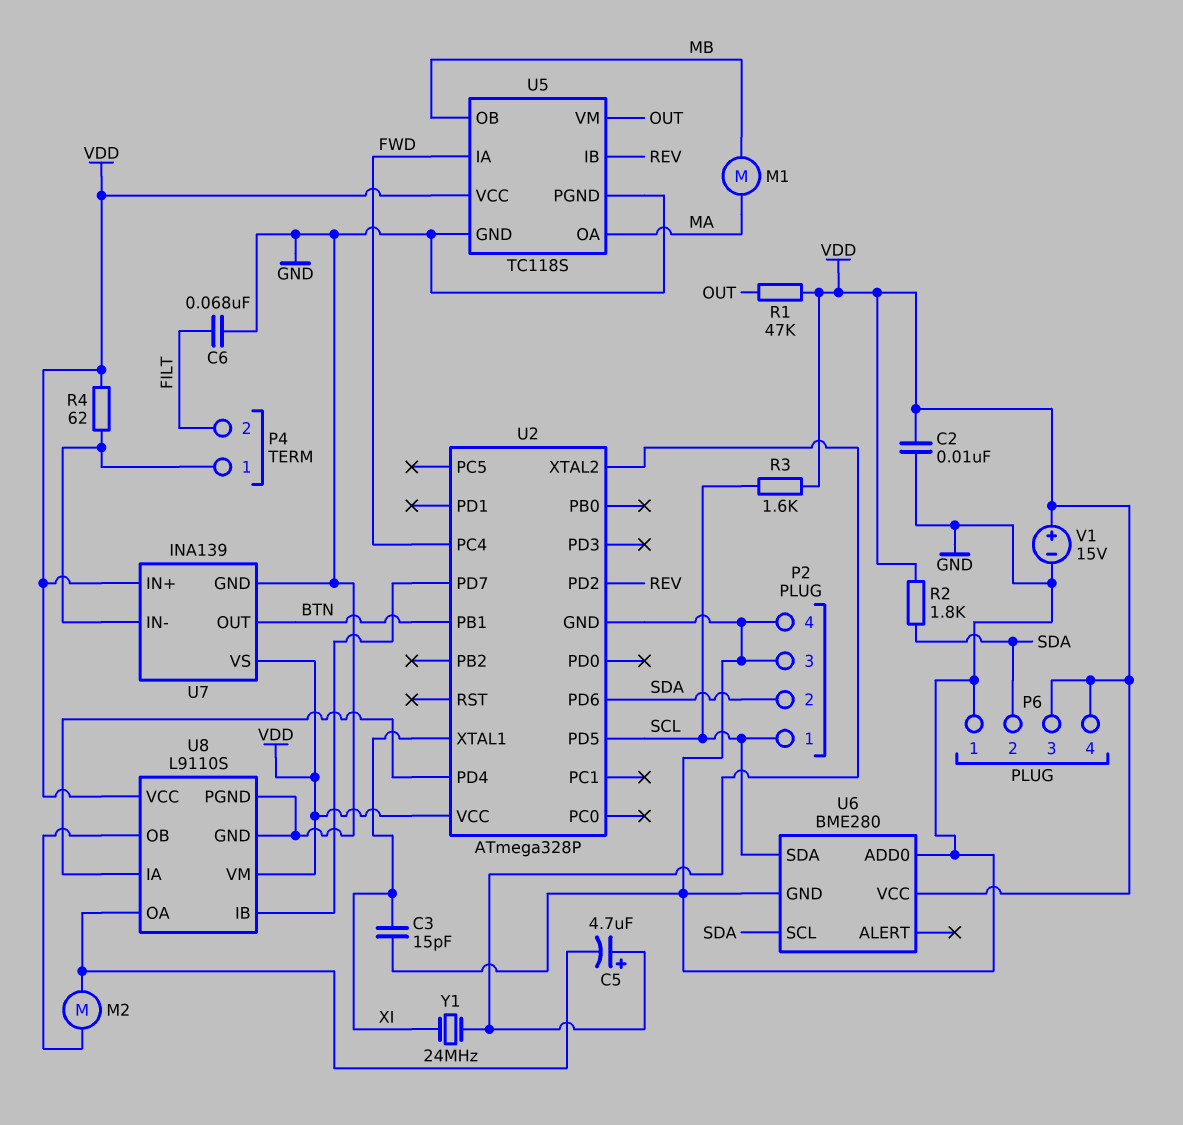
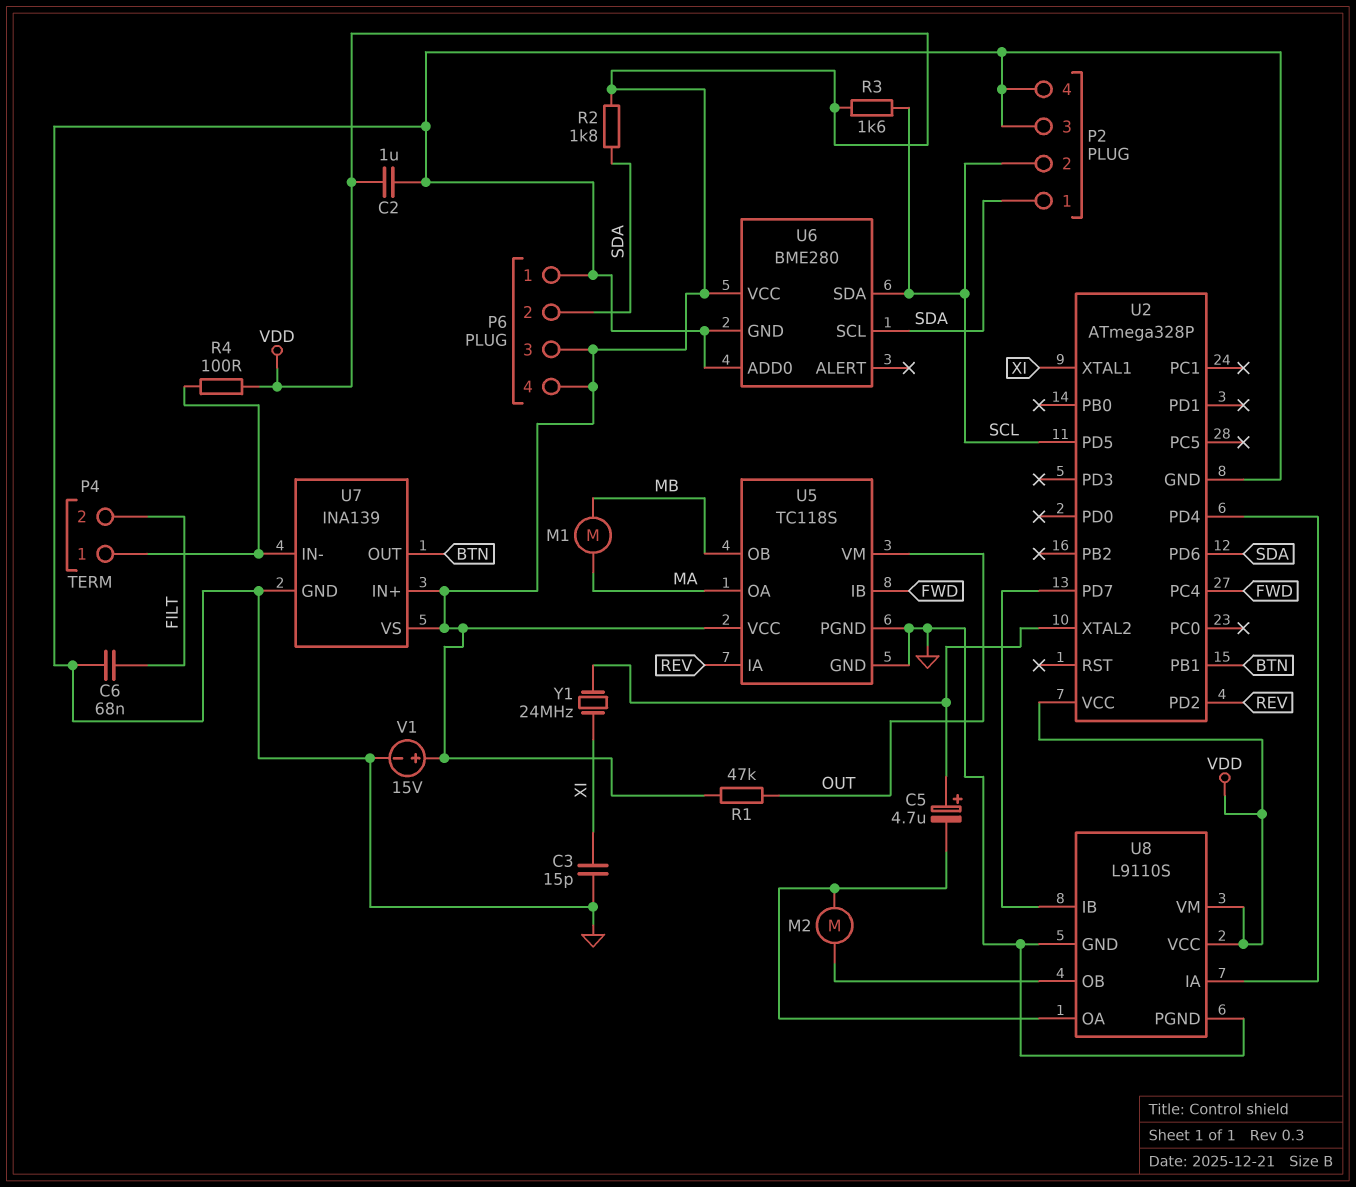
C2: 10nF (GND, VDD) -> 1uF (GND, VDD)
P2 pin 1: SCL -> SDA
P2 pin 2: SDA -> SCL
R4: 62 (P4/1, VDD) -> 100 (P4/1, VDD)
U5 pin IA: FWD -> REV
U5 pin IB: REV -> FWD

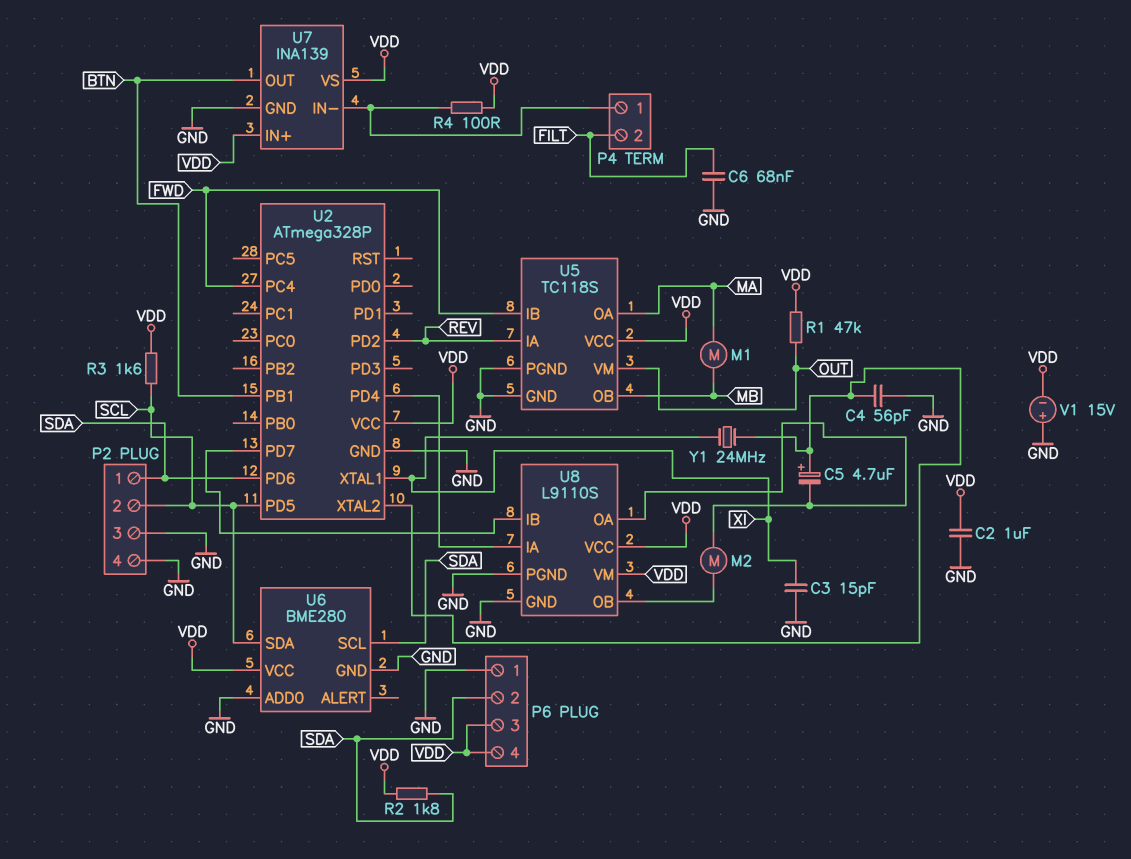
C4: none -> 56pF (GND, U2/XTAL2)
V1: 15V (plus VDD, minus GND) -> 15V (plus GND, minus VDD)

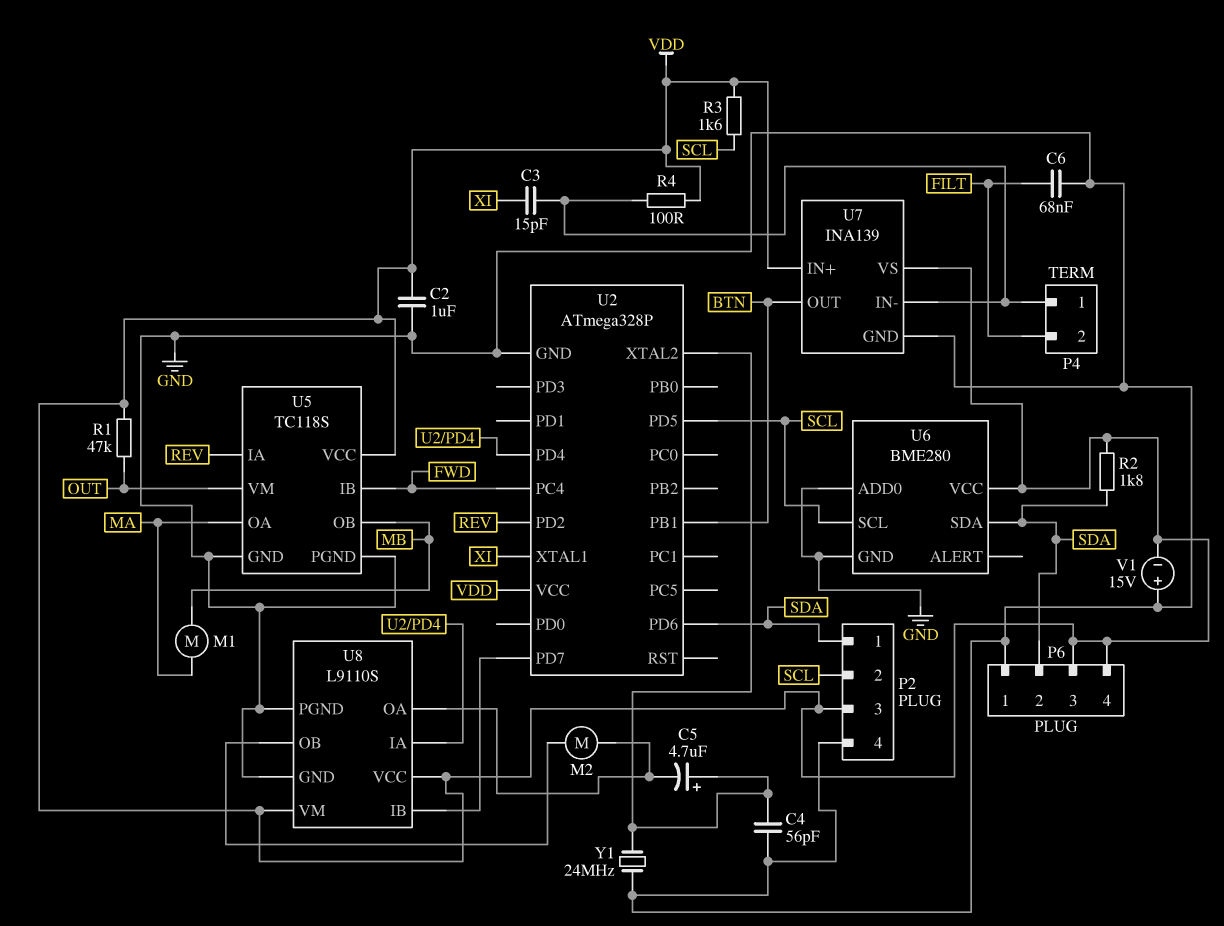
C3: 15pF (GND, XI) -> 15pF (P4/1, XI)
P2 pin 3: GND -> VDD
U6 pin SCL: SDA -> SCL
U6 pin SDA: SCL -> SDA
Y1: 24MHz (U2/XTAL2, XI) -> 24MHz (GND, U2/XTAL2)

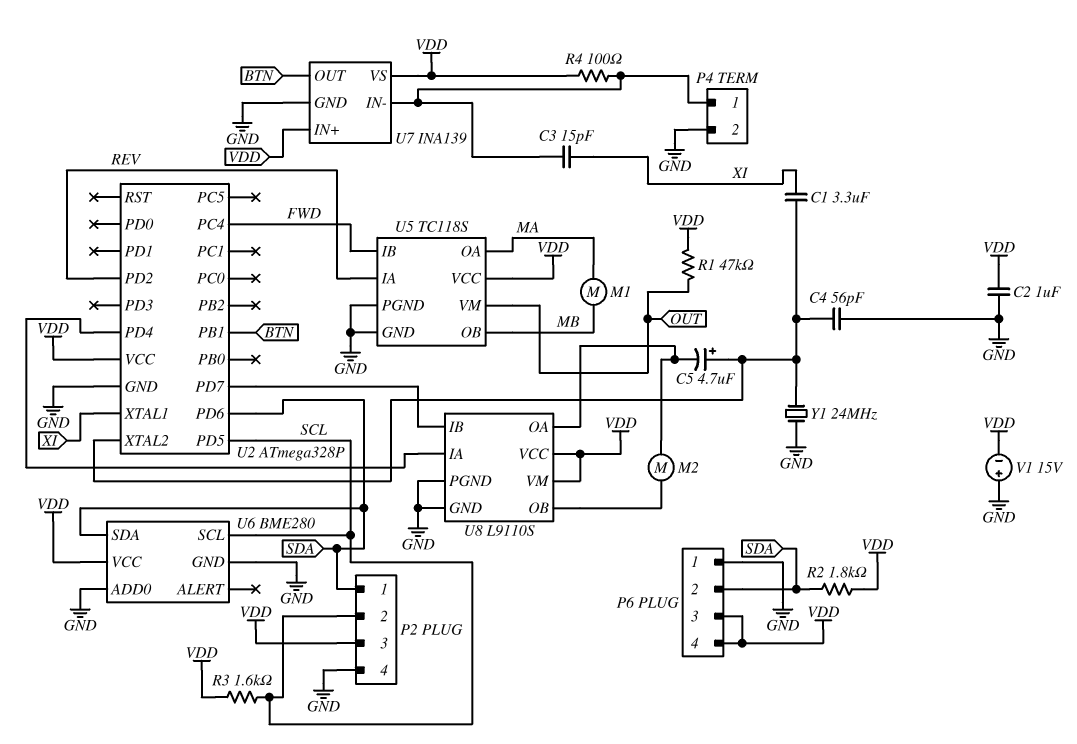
C1: none -> 3.3uF (U2/XTAL2, XI)
C6: 68nF (FILT, GND) -> none
P4 pin 2: FILT -> GND

